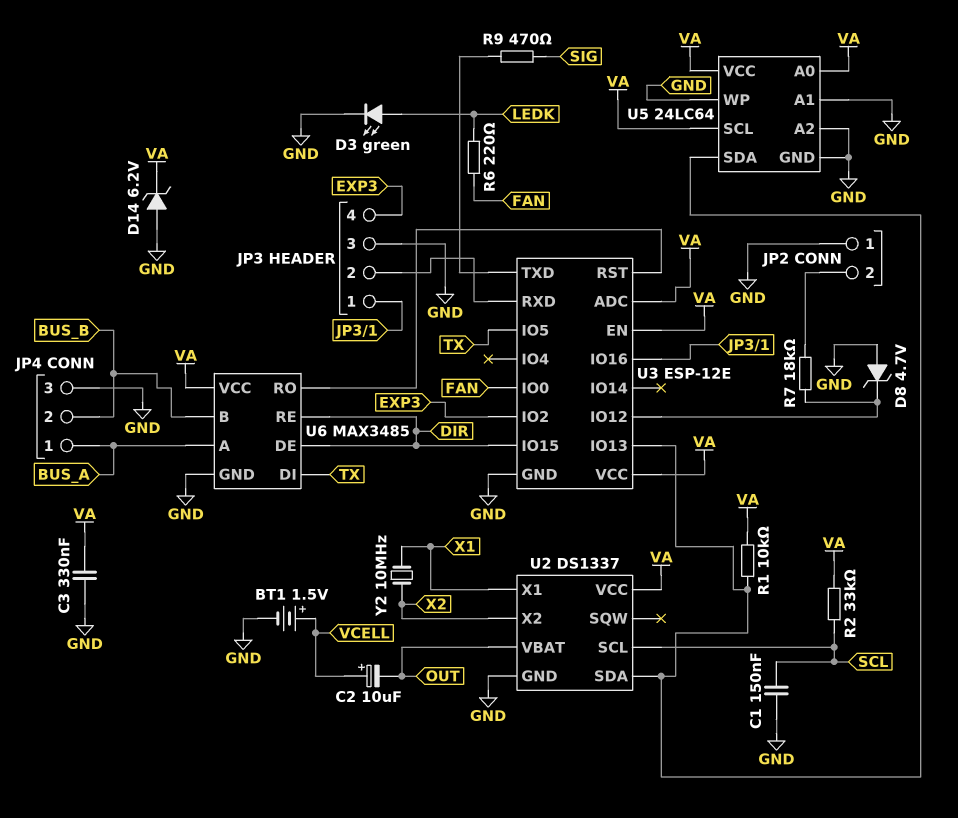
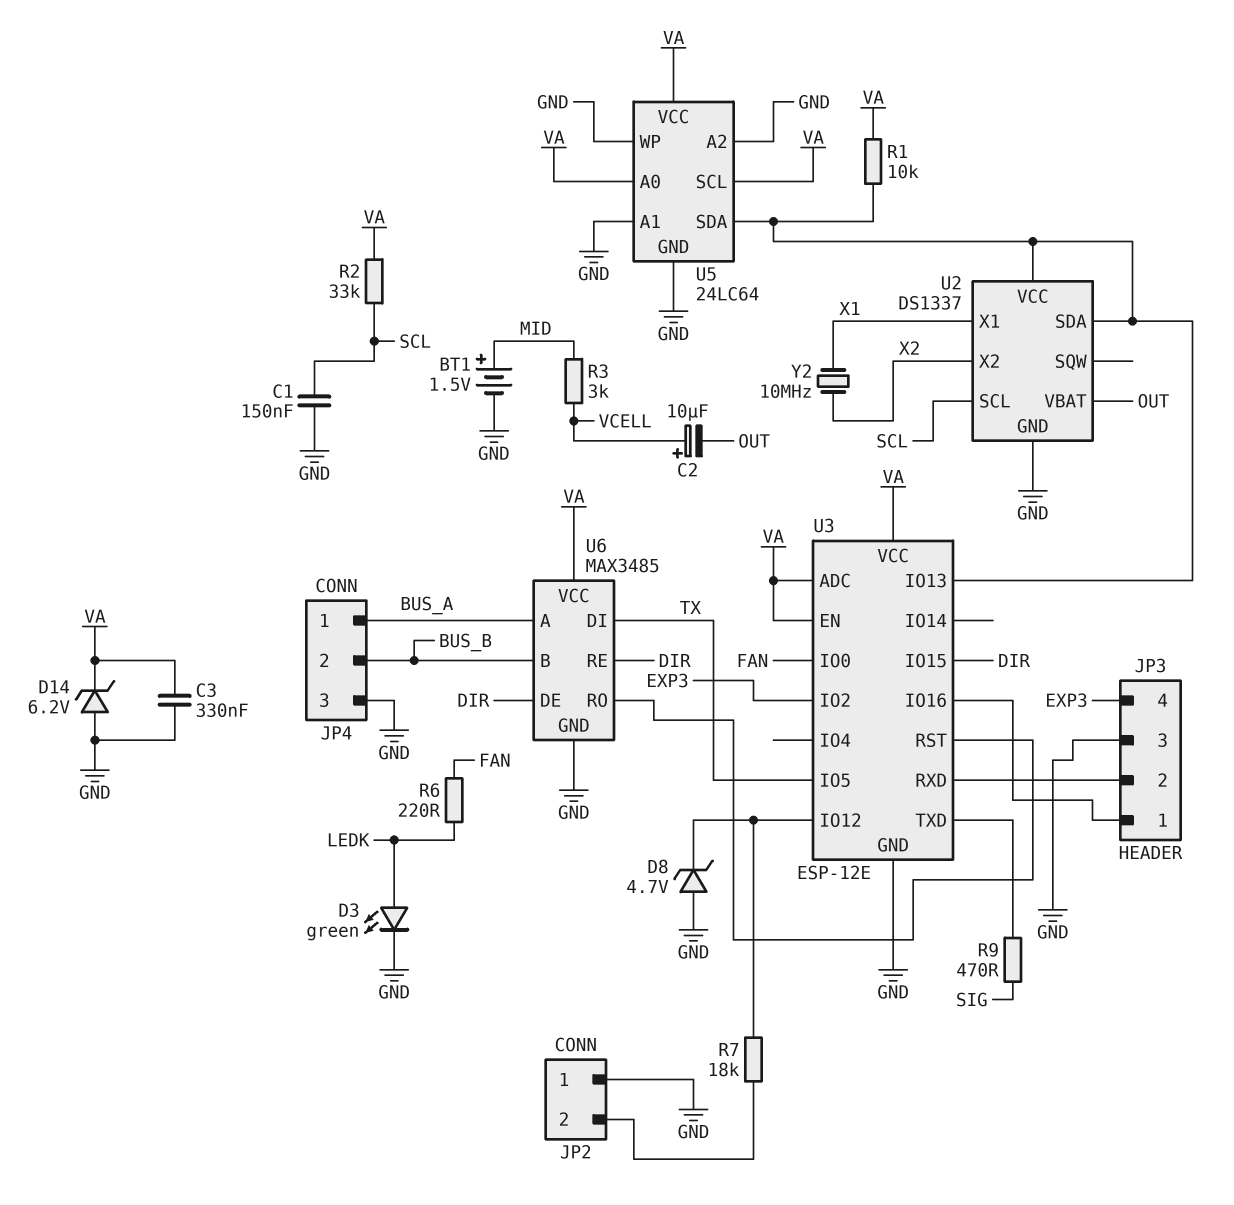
BT1: 1.5V (plus VCELL, minus GND) -> 1.5V (plus MID, minus GND)
R3: none -> 3k (MID, VCELL)
U2 pin VCC: VA -> U2/SDA

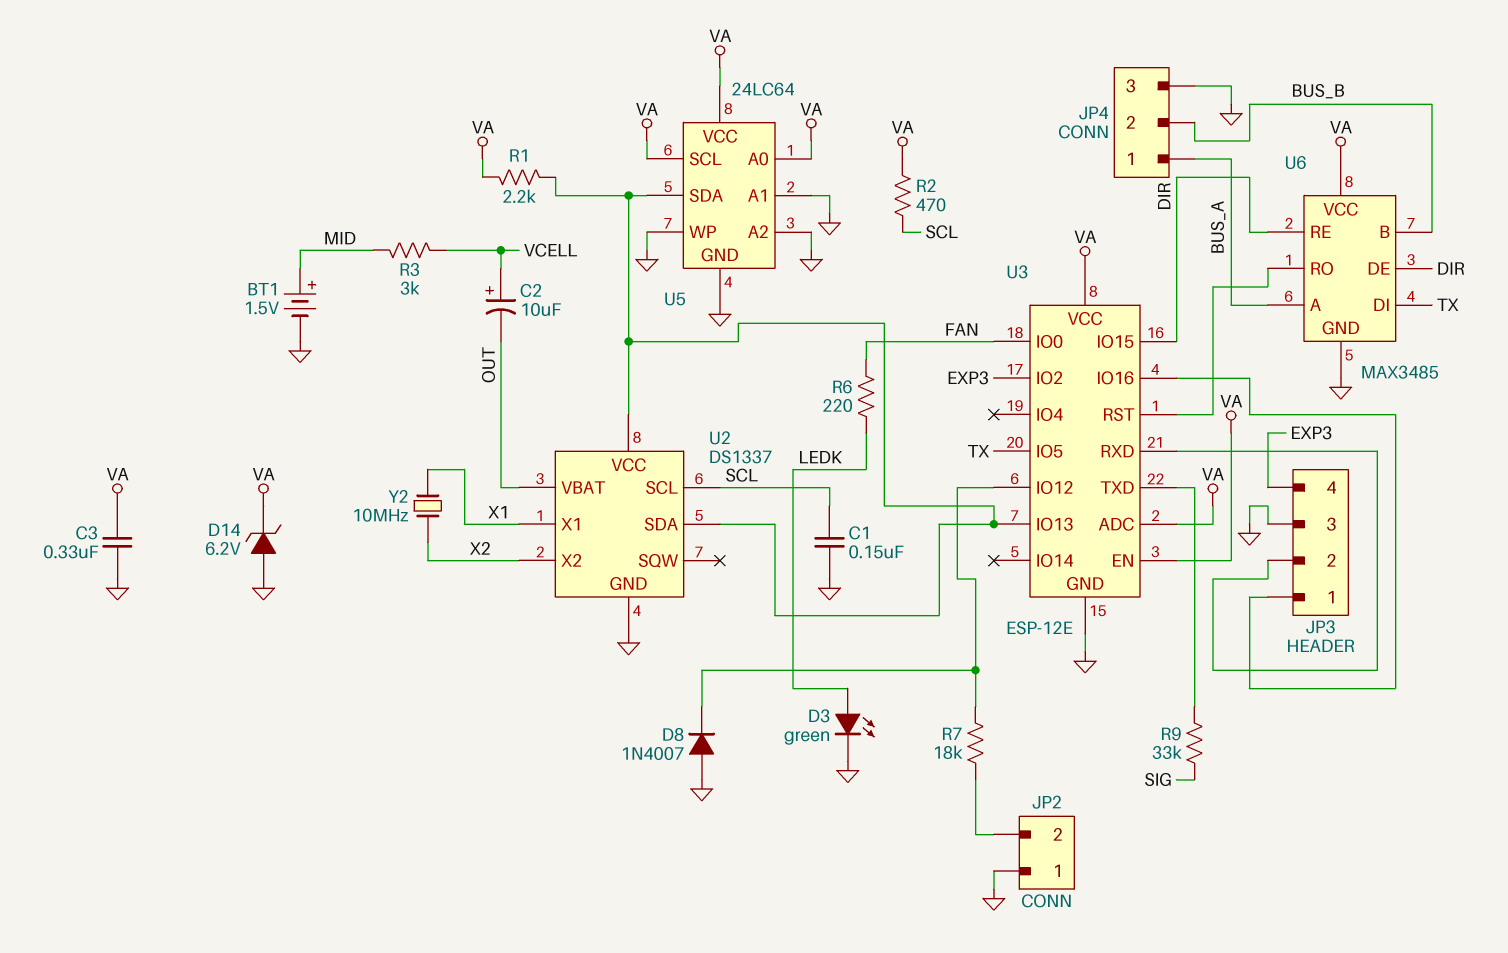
D8: zener 4.7V (A GND, K U3/IO12) -> diode 1N4007 (A GND, K U3/IO12)
R1: 10k (U2/SDA, VA) -> 2.2k (U2/SDA, VA)
R2: 33k (SCL, VA) -> 470 (SCL, VA)
R9: 470 (SIG, U3/TXD) -> 33k (SIG, U3/TXD)

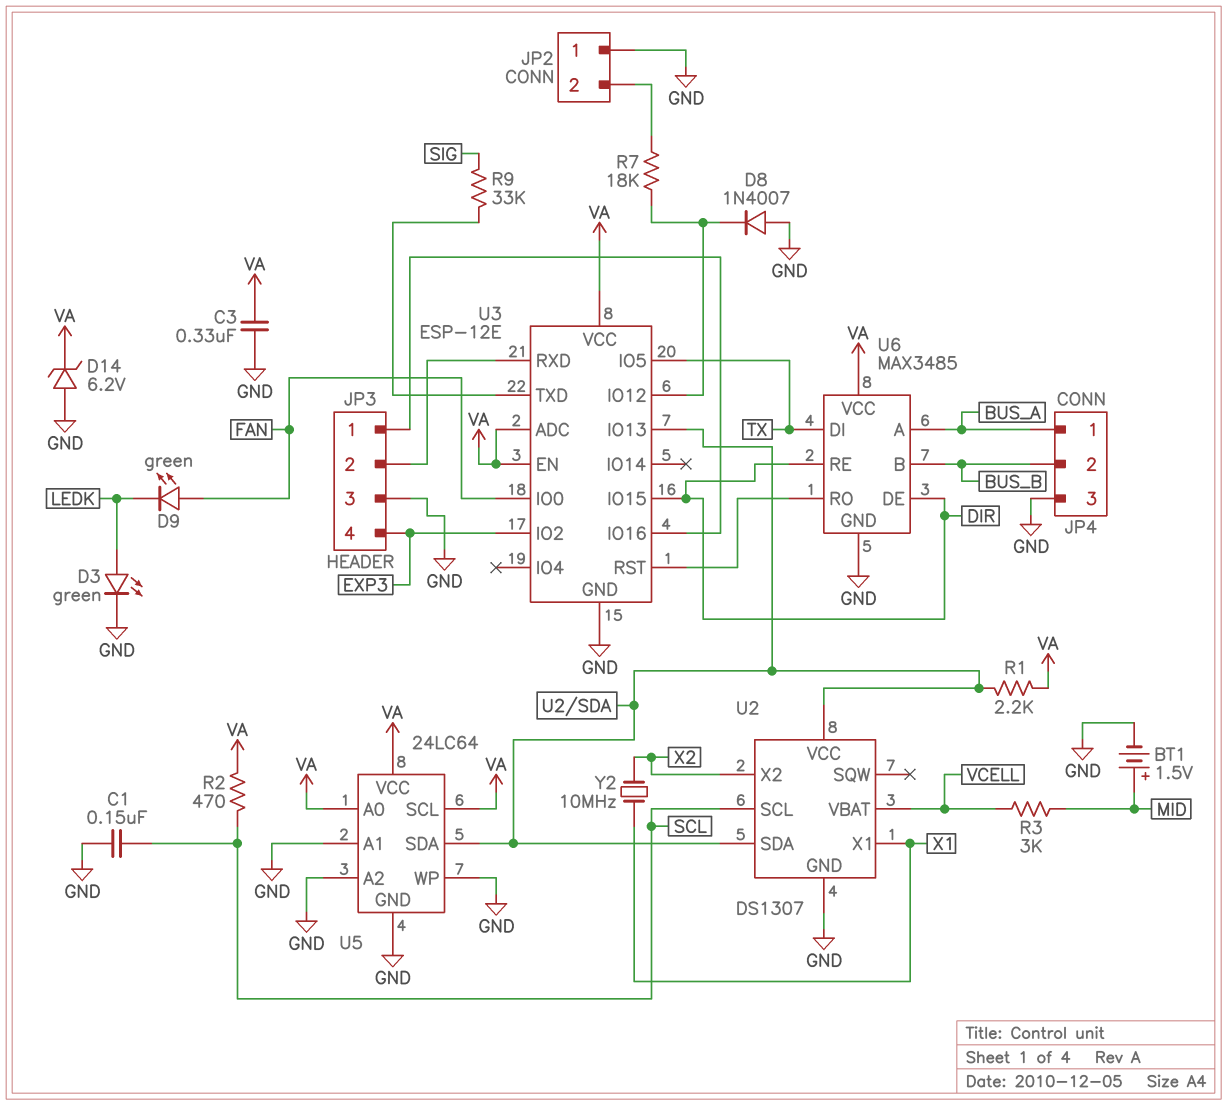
C2: 10uF (plus VCELL, minus OUT) -> none
D9: none -> LED green (A FAN, K LEDK)
R6: 220 (FAN, LEDK) -> none
U2: DS1337 -> DS1307
U2 pin VBAT: OUT -> VCELL

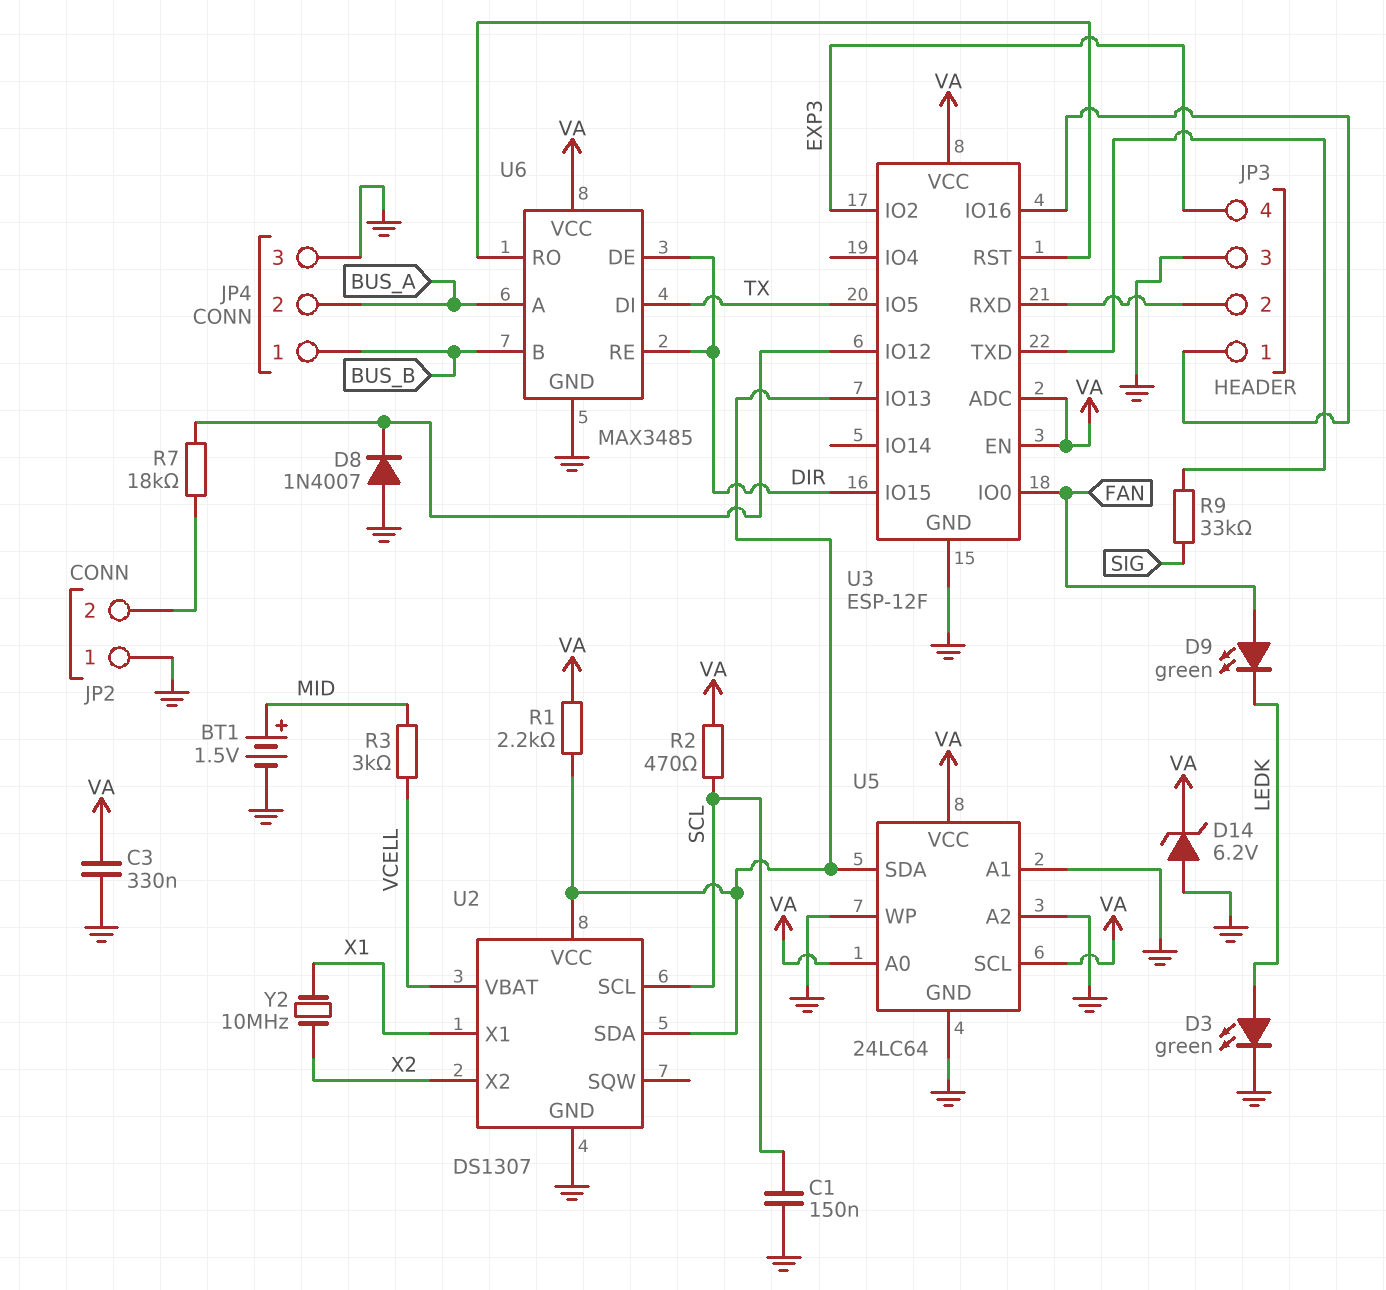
JP4 pin 1: BUS_A -> BUS_B
JP4 pin 2: BUS_B -> BUS_A
U3: ESP-12E -> ESP-12F

